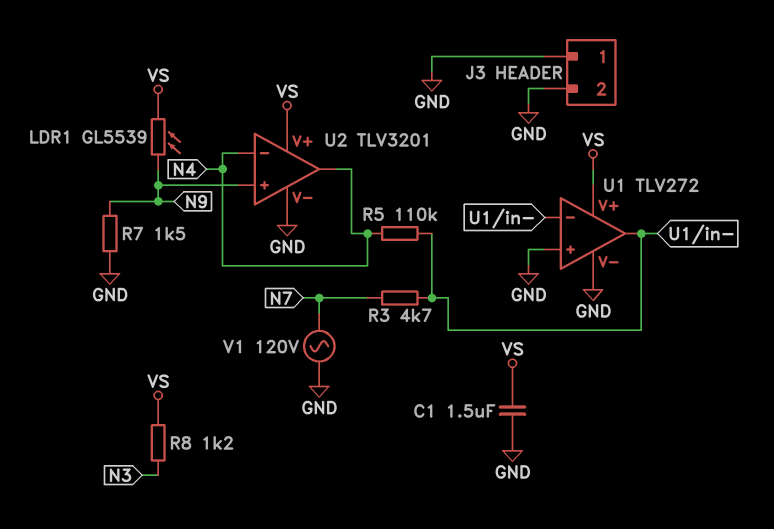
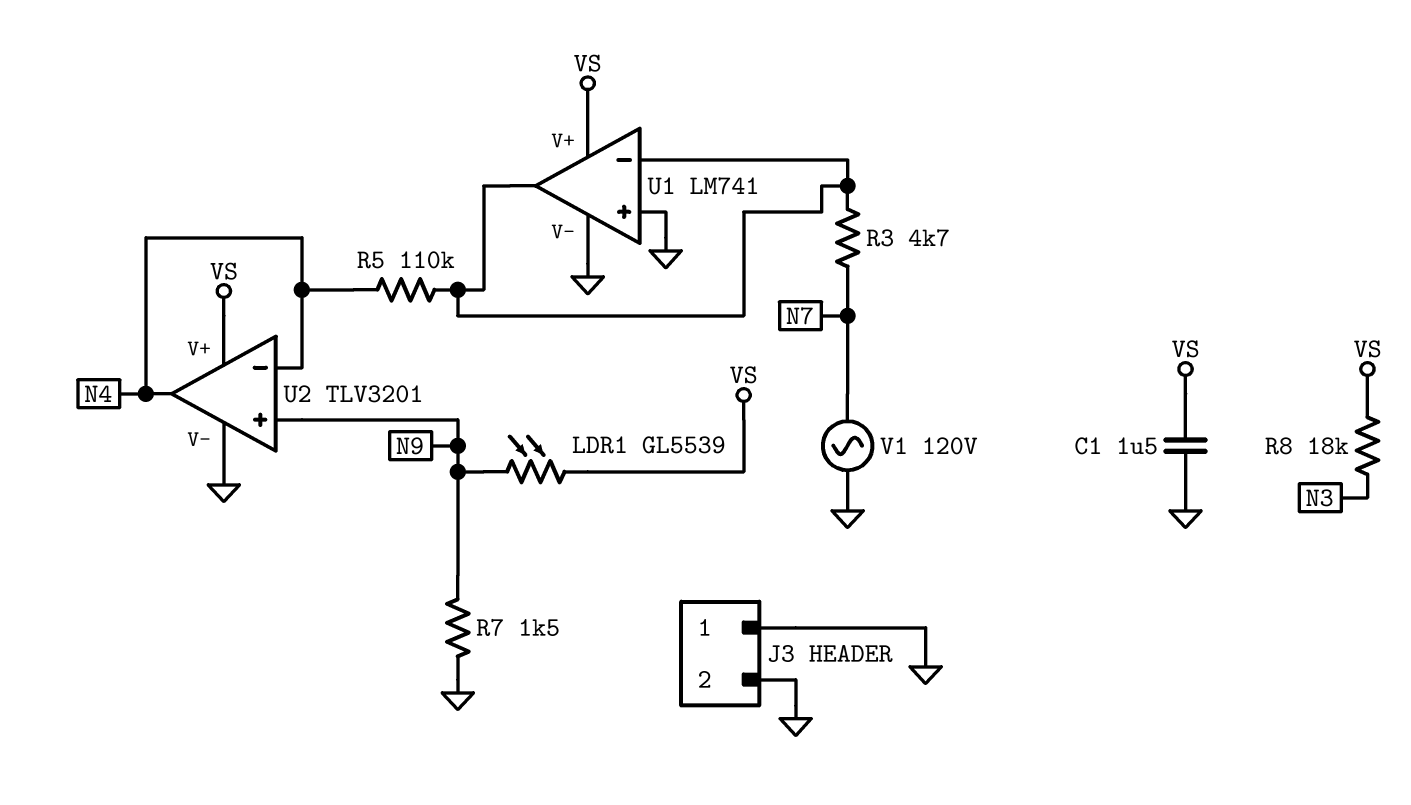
R8: 1.2k (N3, VS) -> 18k (N3, VS)
U1: TLV272 -> LM741

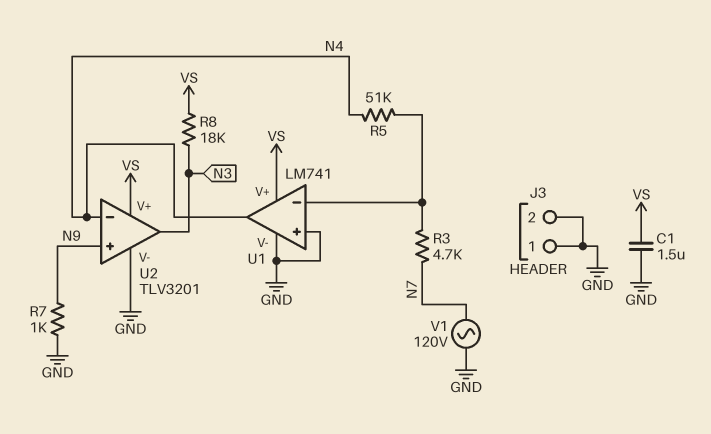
LDR1: GL5539 (N9, VS) -> none
R5: 110k (N4, U1/in-) -> 51k (N4, U1/in-)
R7: 1.5k (GND, N9) -> 1k (GND, N9)
U1 pin out: U1/in- -> N4
U2 pin out: N4 -> N3

